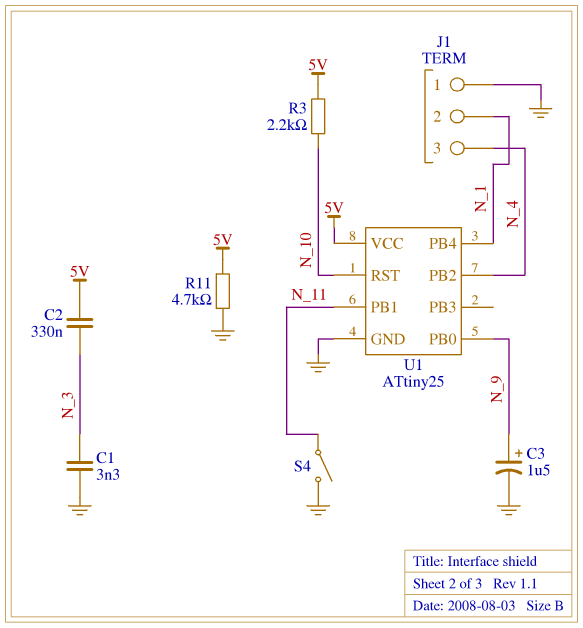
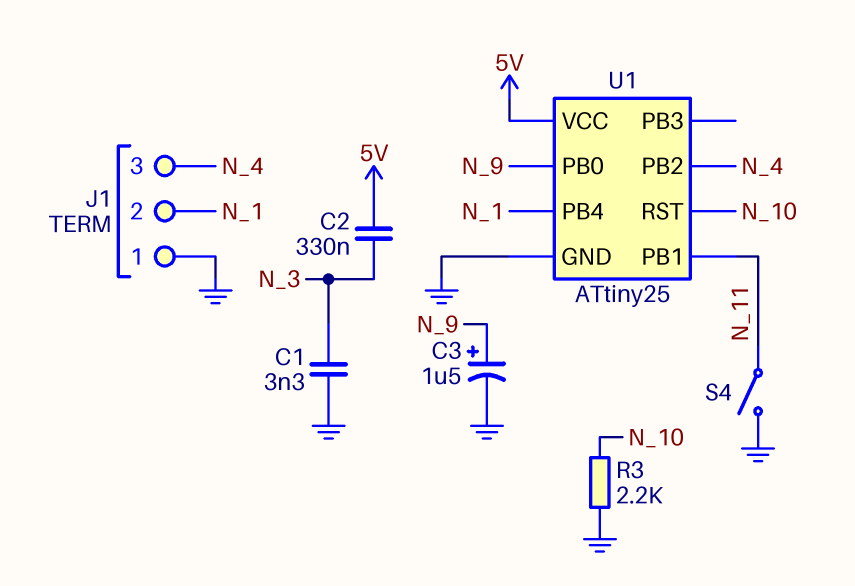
R3: 2.2k (5V, N_10) -> 2.2k (GND, N_10)
R11: 4.7k (5V, GND) -> none

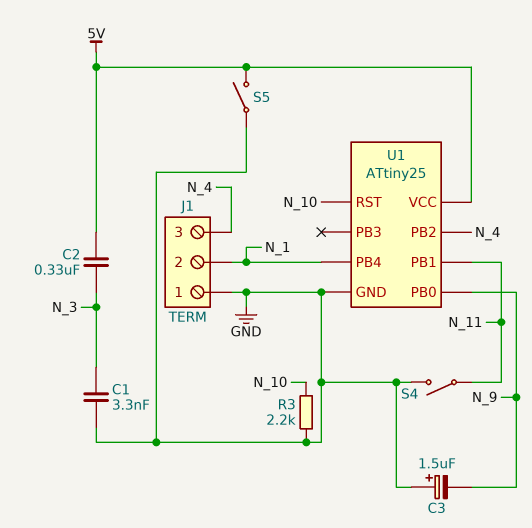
C3: 1.5uF (plus N_9, minus GND) -> 1.5uF (plus GND, minus N_9)
S5: none -> switch (5V, GND)

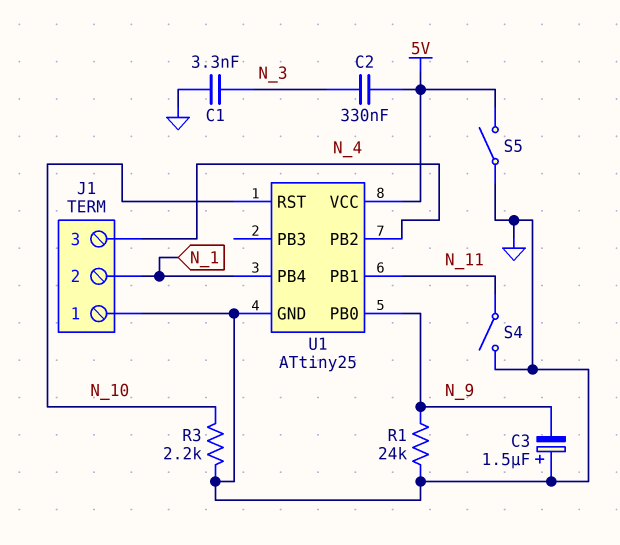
R1: none -> 24k (GND, N_9)

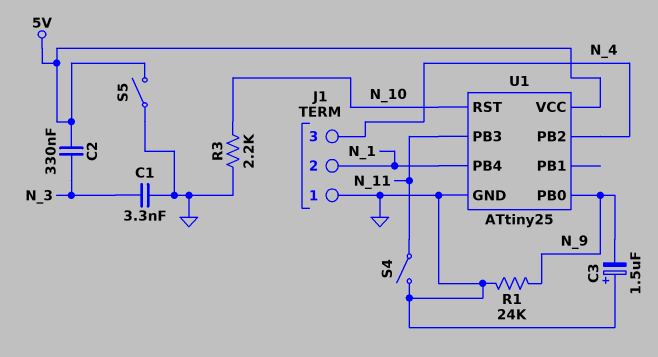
U1 pin PB1: N_11 -> none
U1 pin PB3: none -> N_11

